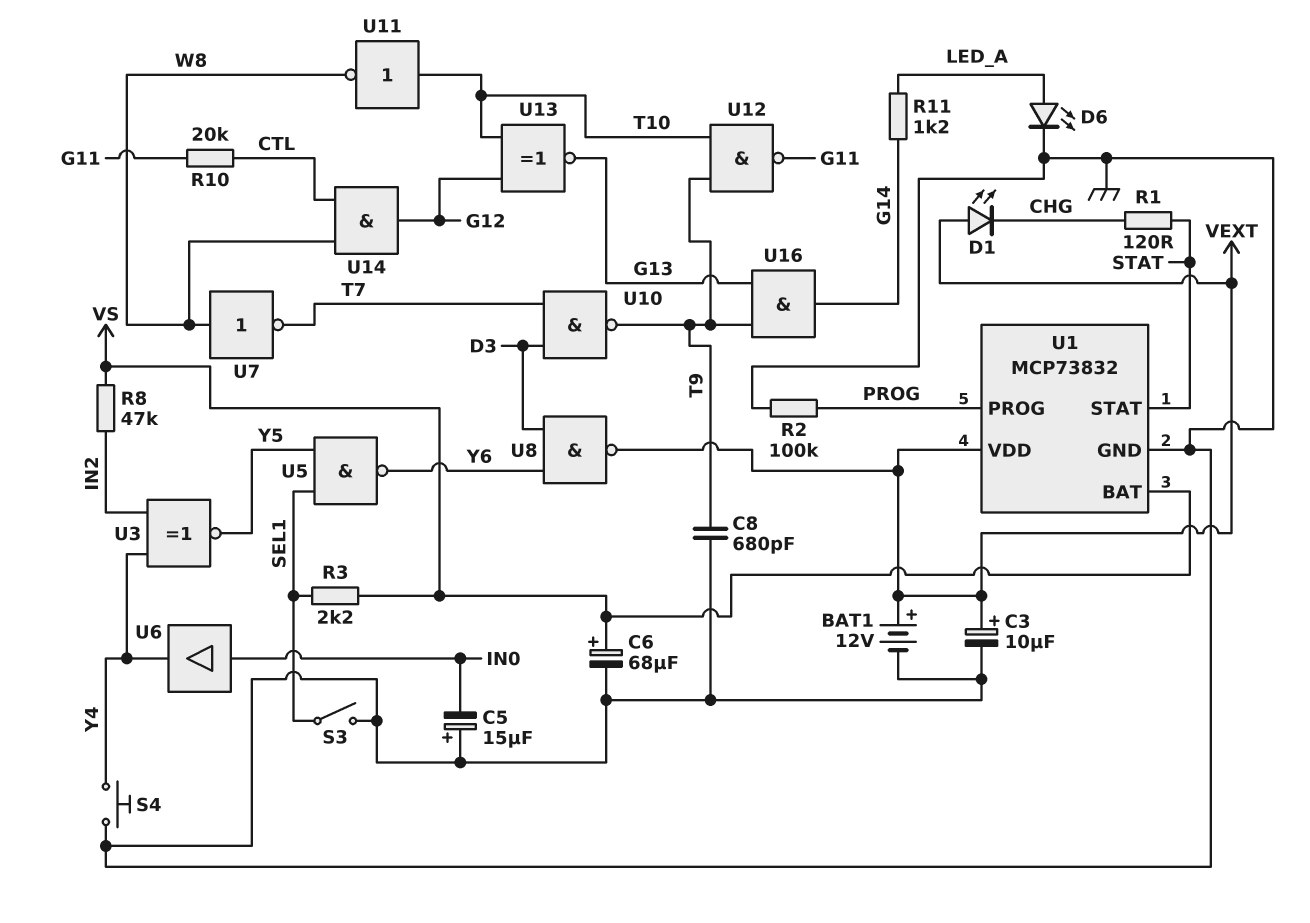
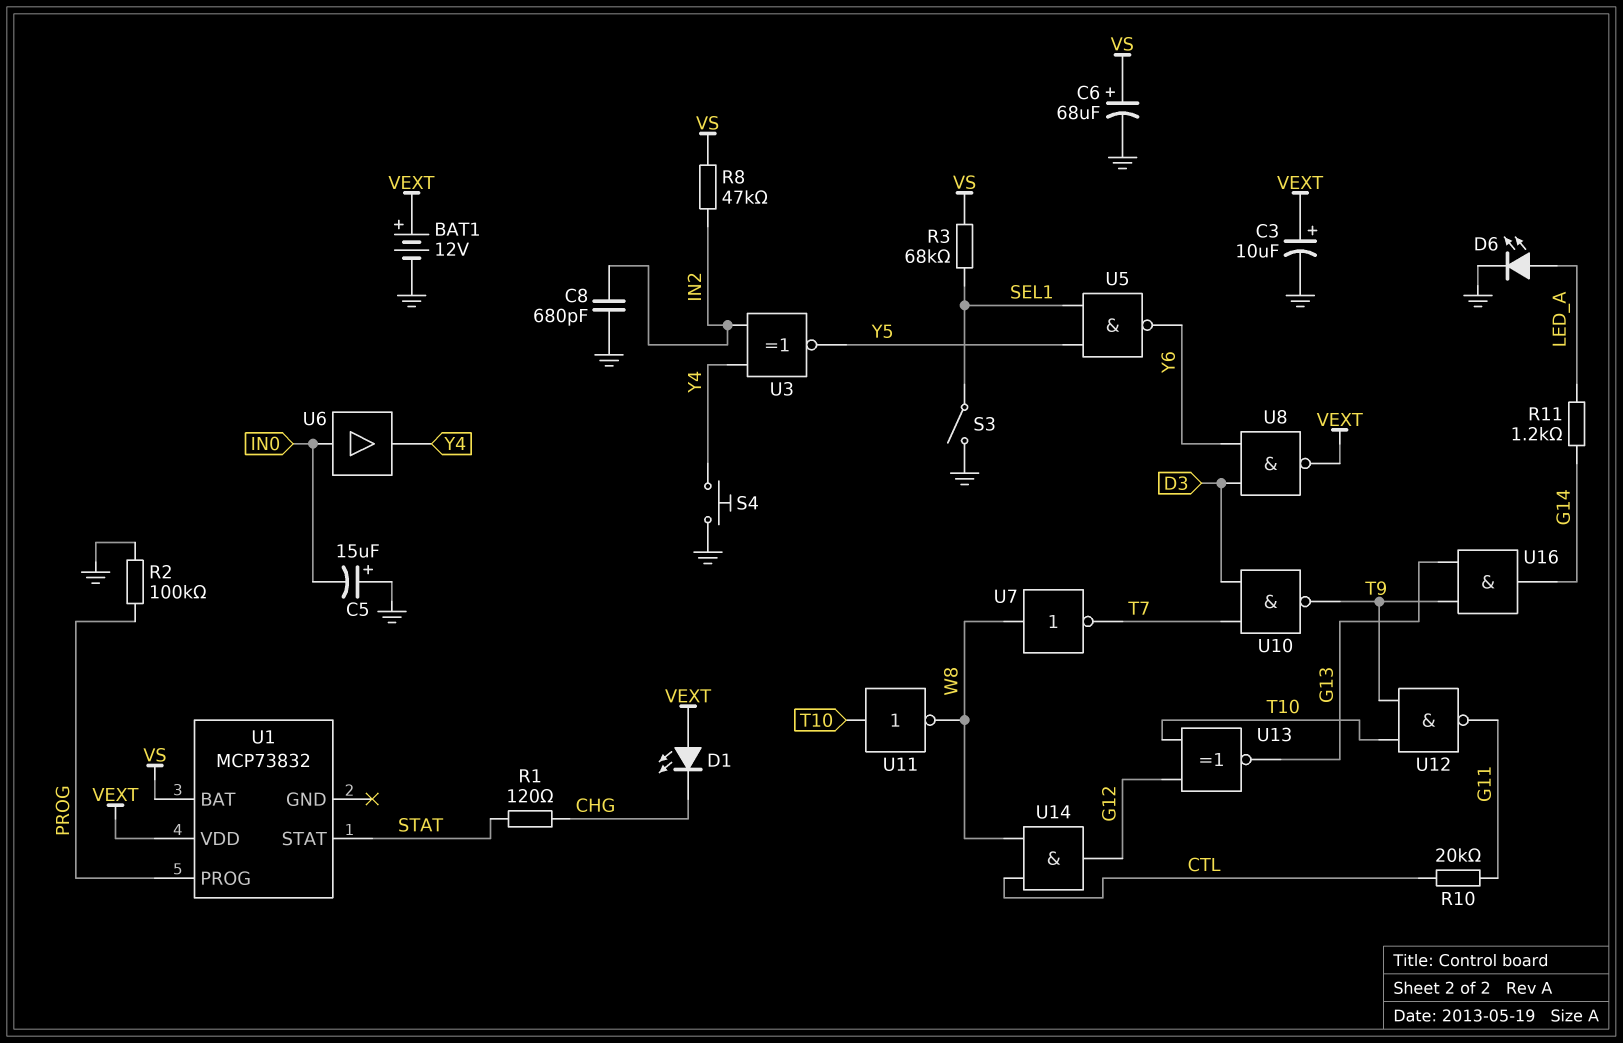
C8: 680pF (GND, T9) -> 680pF (GND, IN2)
R3: 2.2k (SEL1, VS) -> 68k (SEL1, VS)
U1 pin GND: GND -> none

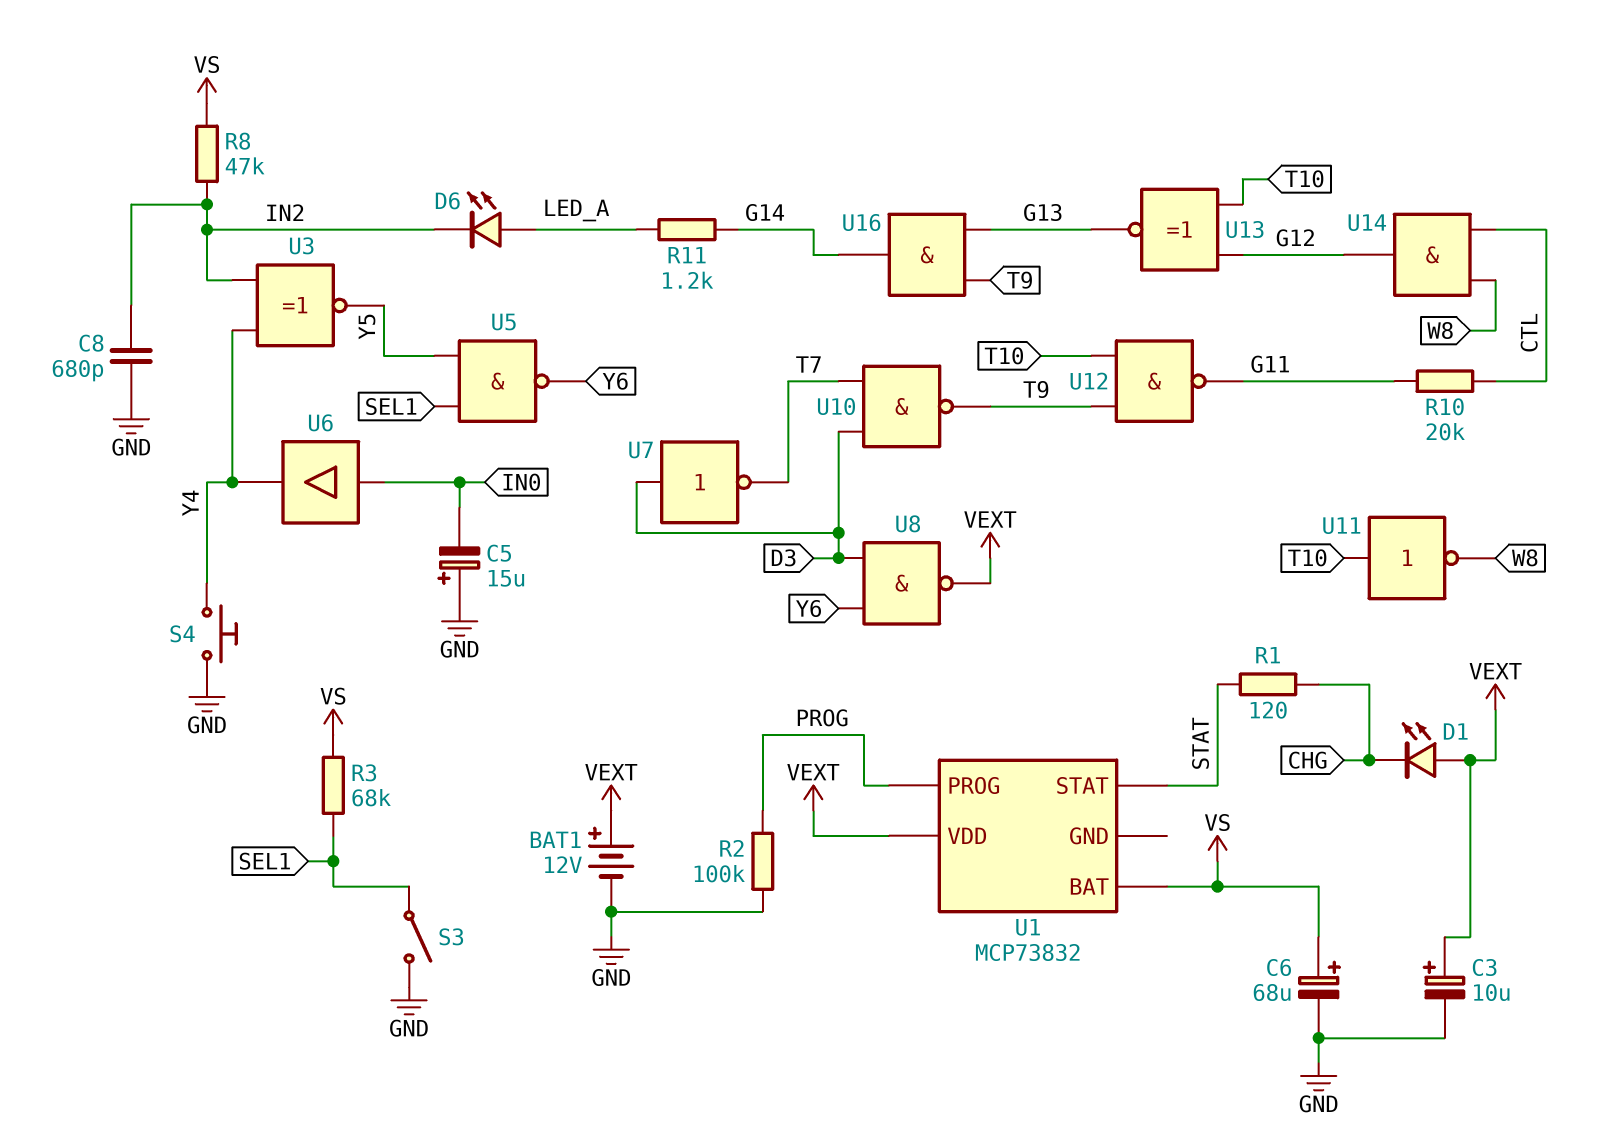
D6: LED (A LED_A, K GND) -> LED (A LED_A, K IN2)
U7: NOT (in W8, out T7) -> NOT (in D3, out T7)

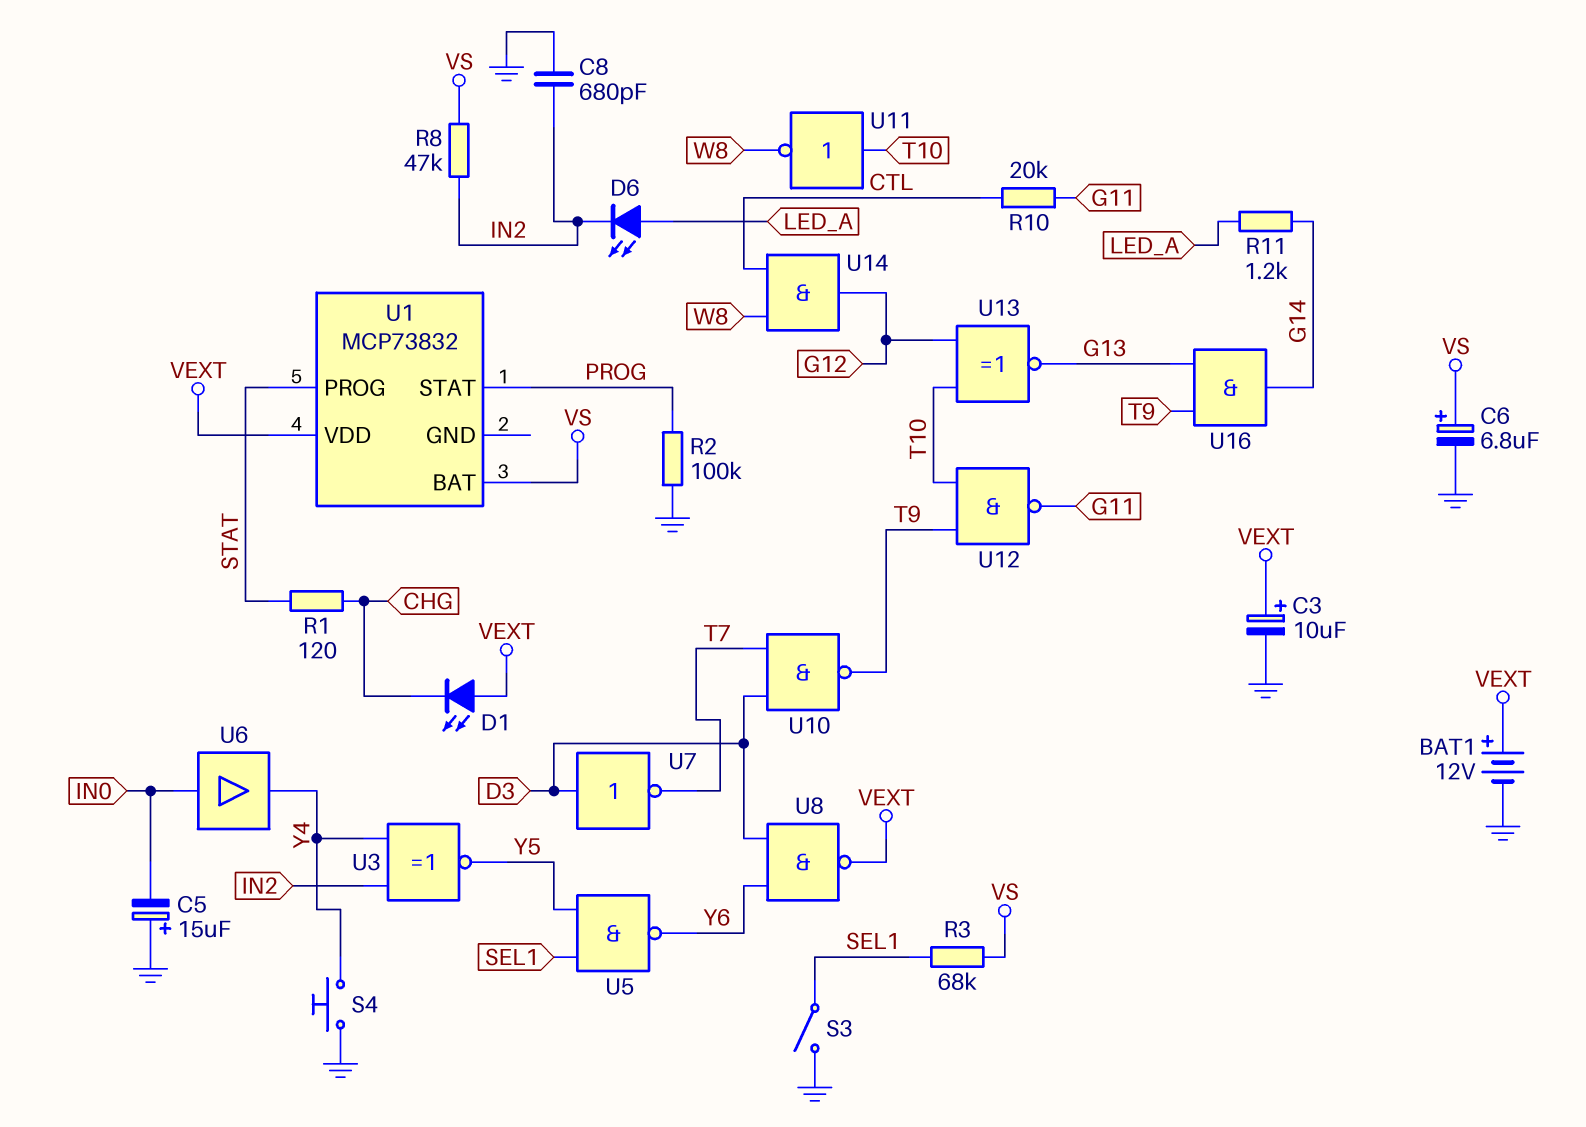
C6: 68uF (plus VS, minus GND) -> 6.8uF (plus VS, minus GND)
U1 pin PROG: PROG -> STAT
U1 pin STAT: STAT -> PROG

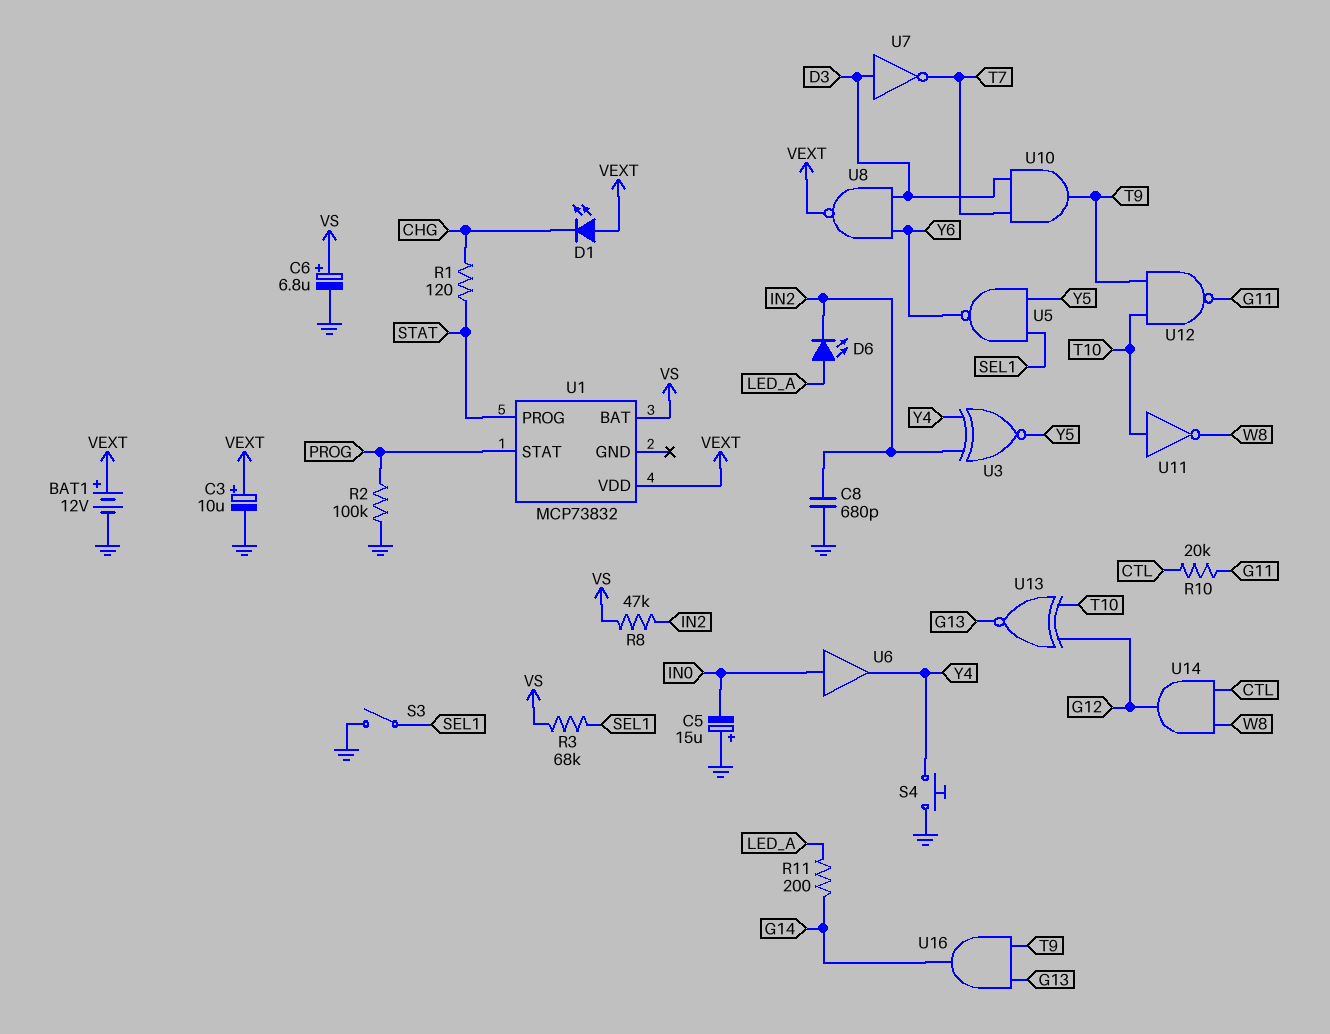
R11: 1.2k (G14, LED_A) -> 200 (G14, LED_A)
U10: NAND (in D3, in T7, out T9) -> AND (in D3, in T7, out T9)

